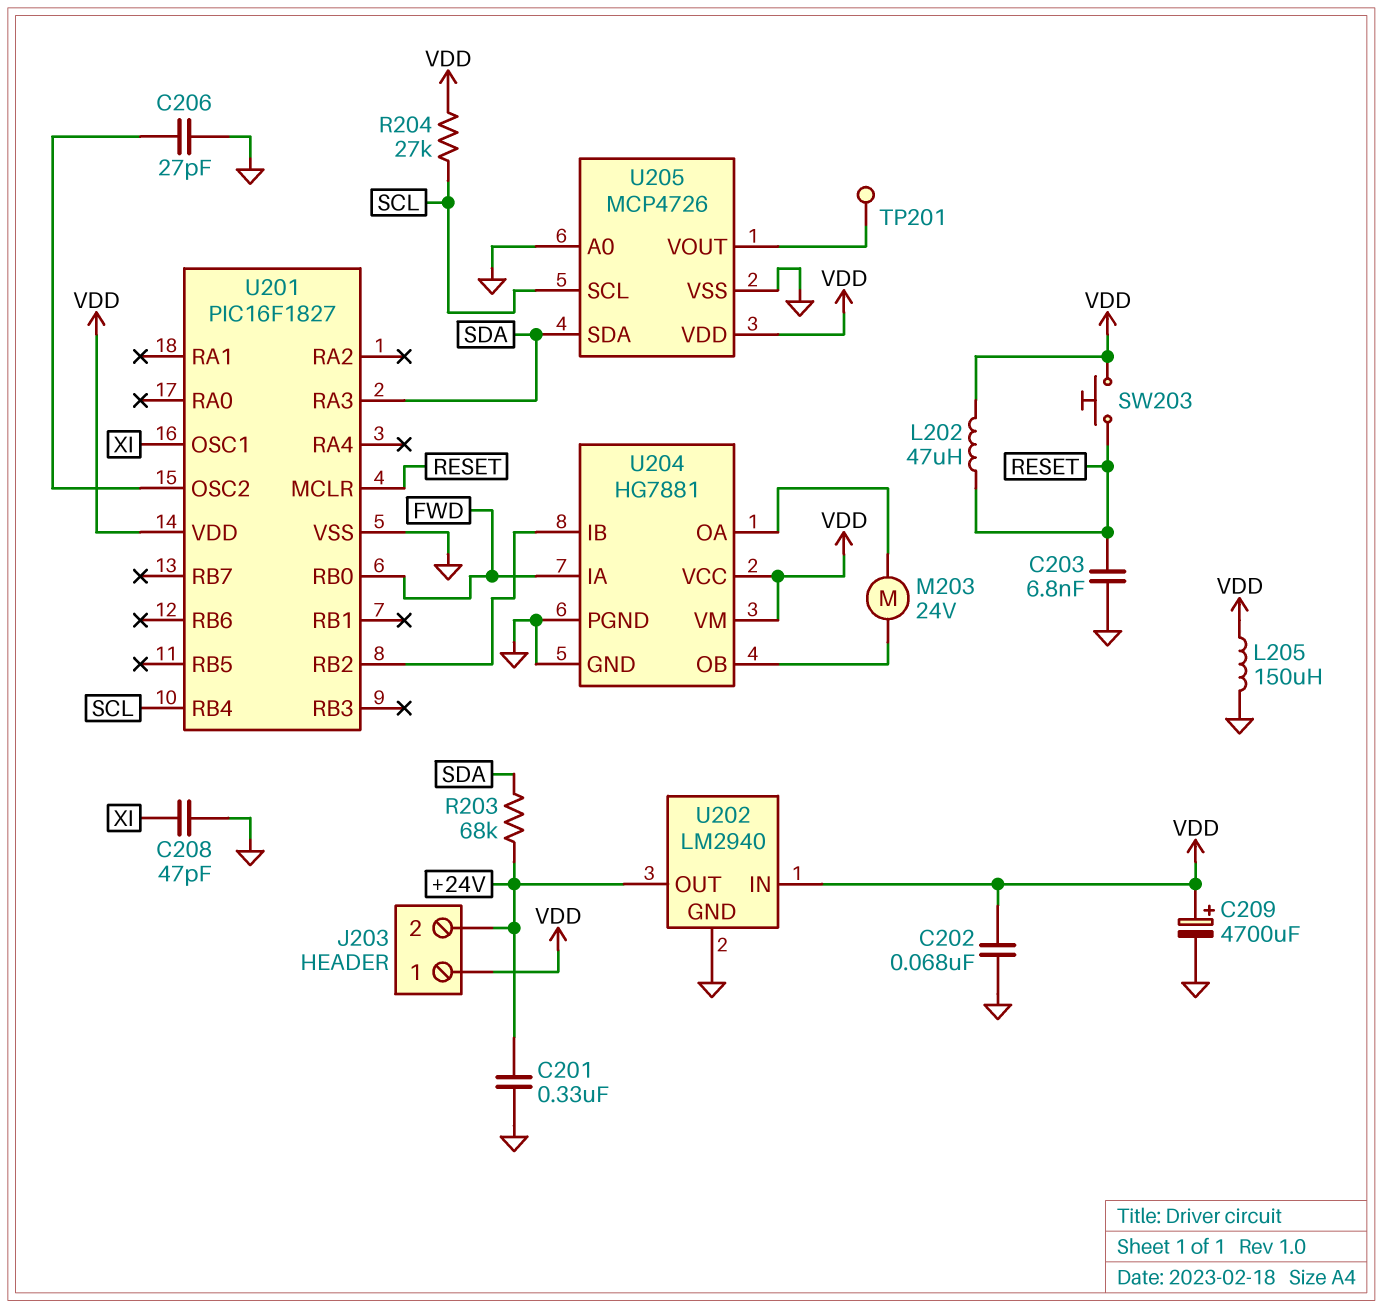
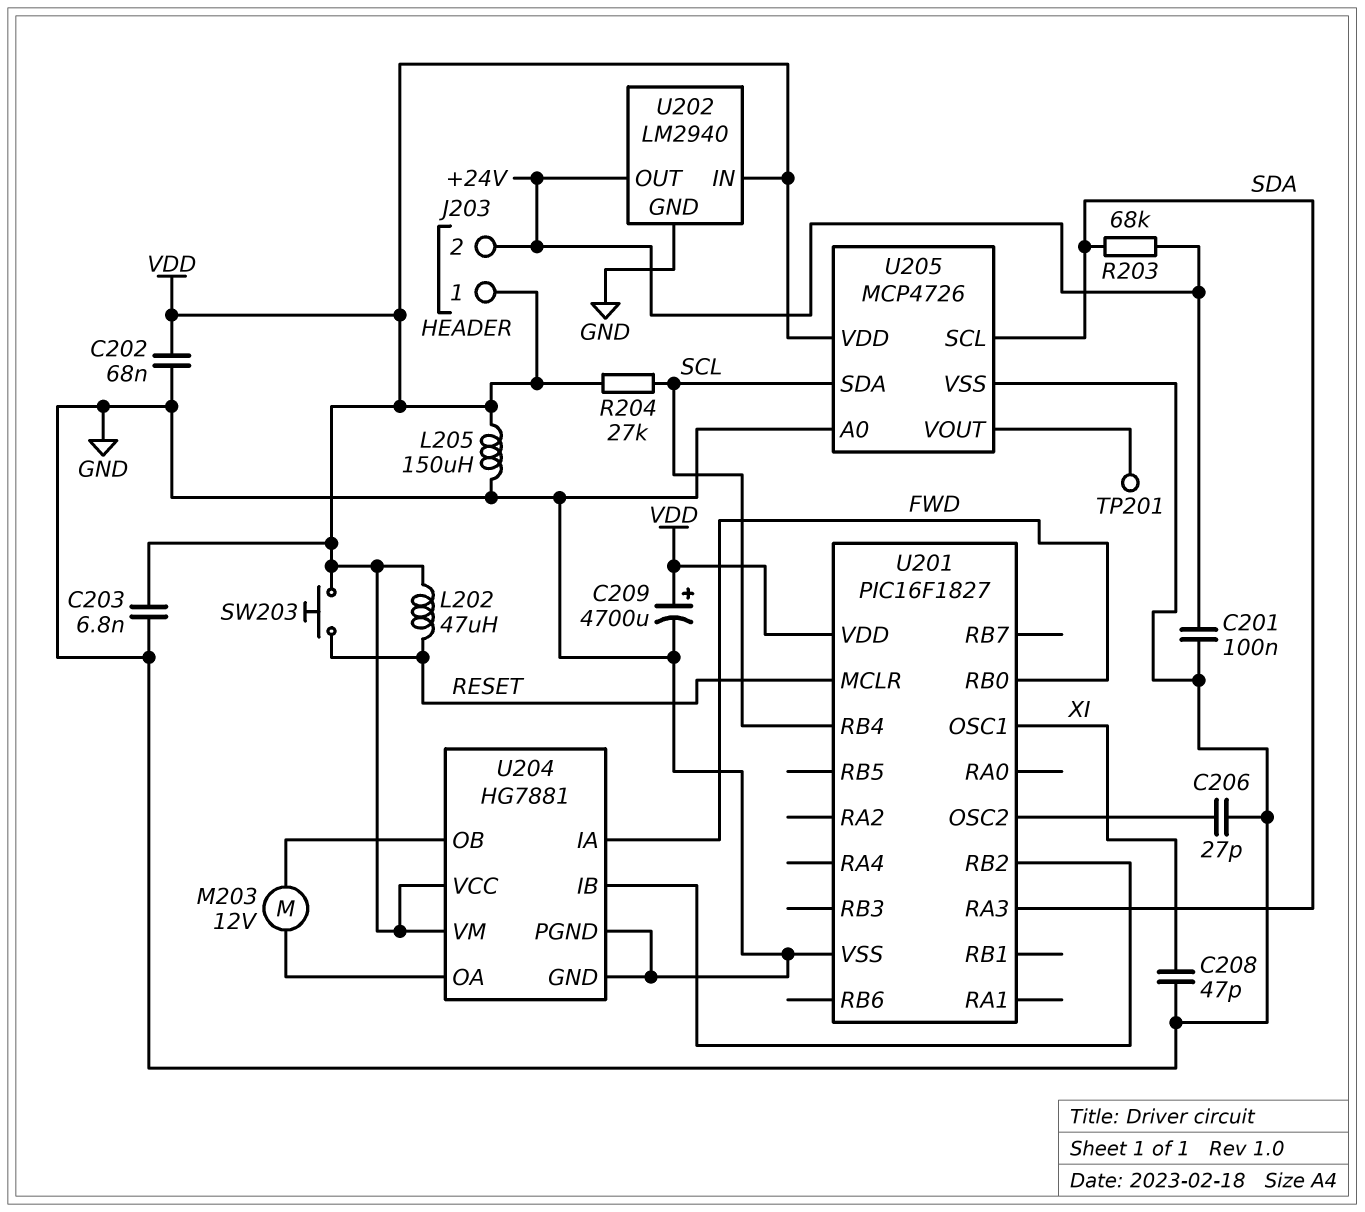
C201: 330nF (+24V, GND) -> 100nF (+24V, GND)
C203: 6.8nF (GND, RESET) -> 6.8nF (GND, VDD)
M203: motor 24V (U204/OA, U204/OB) -> motor 12V (U204/OA, U204/OB)
U205 pin SCL: SCL -> SDA
U205 pin SDA: SDA -> SCL

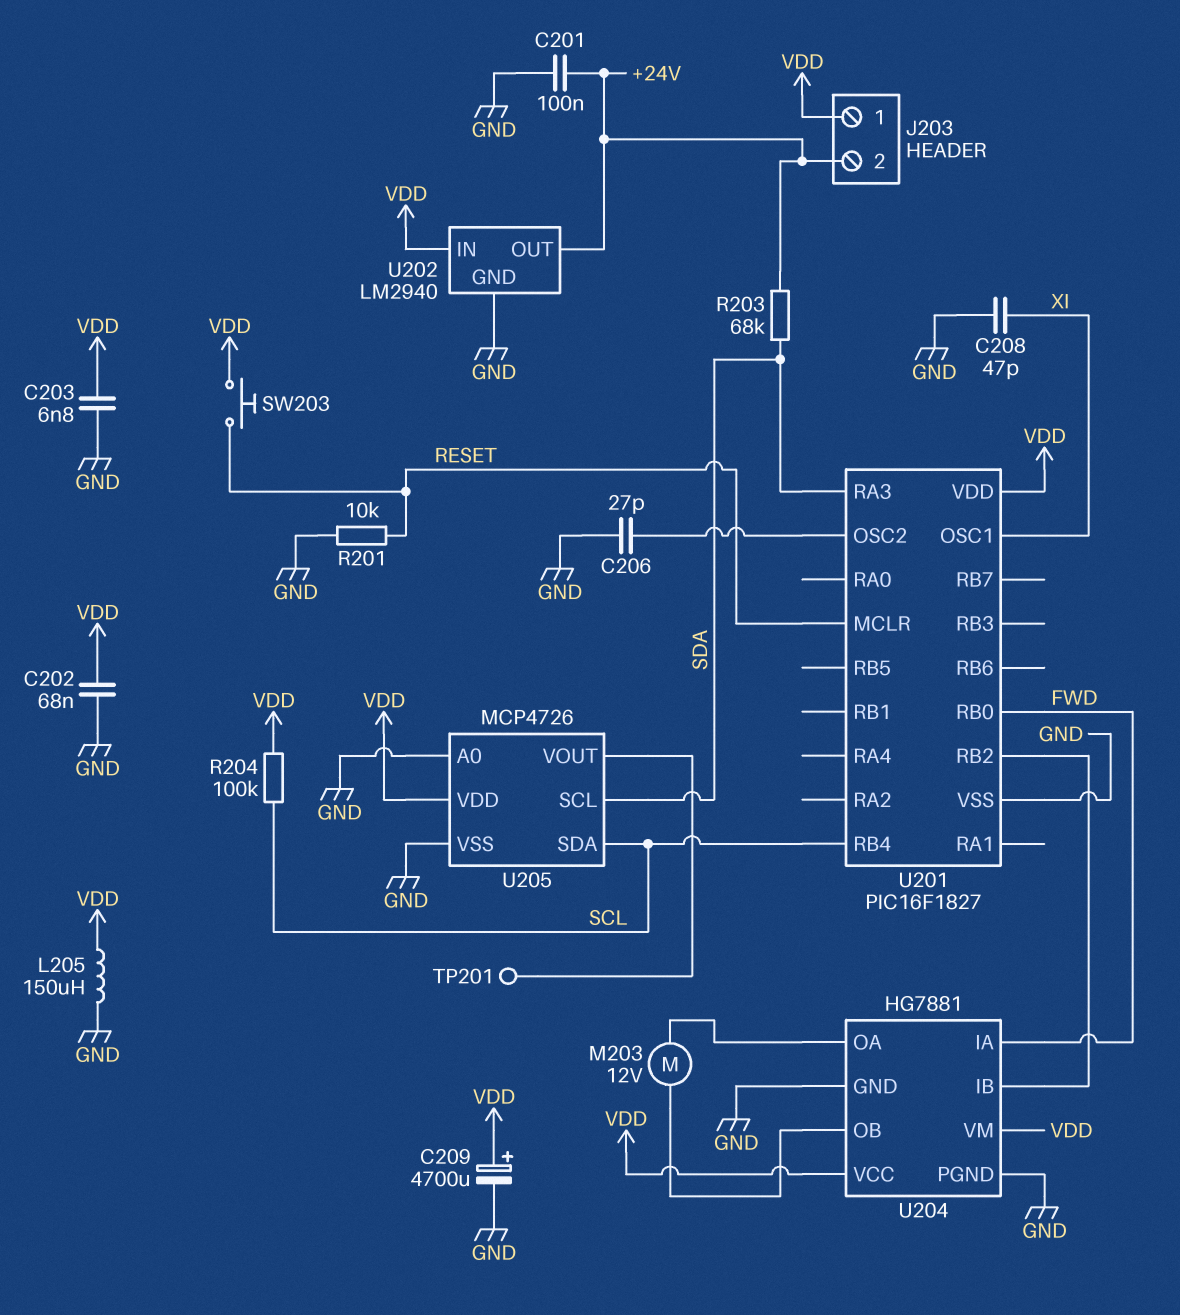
L202: 47uH (RESET, VDD) -> none
R201: none -> 10k (GND, RESET)
R204: 27k (SCL, VDD) -> 100k (SCL, VDD)

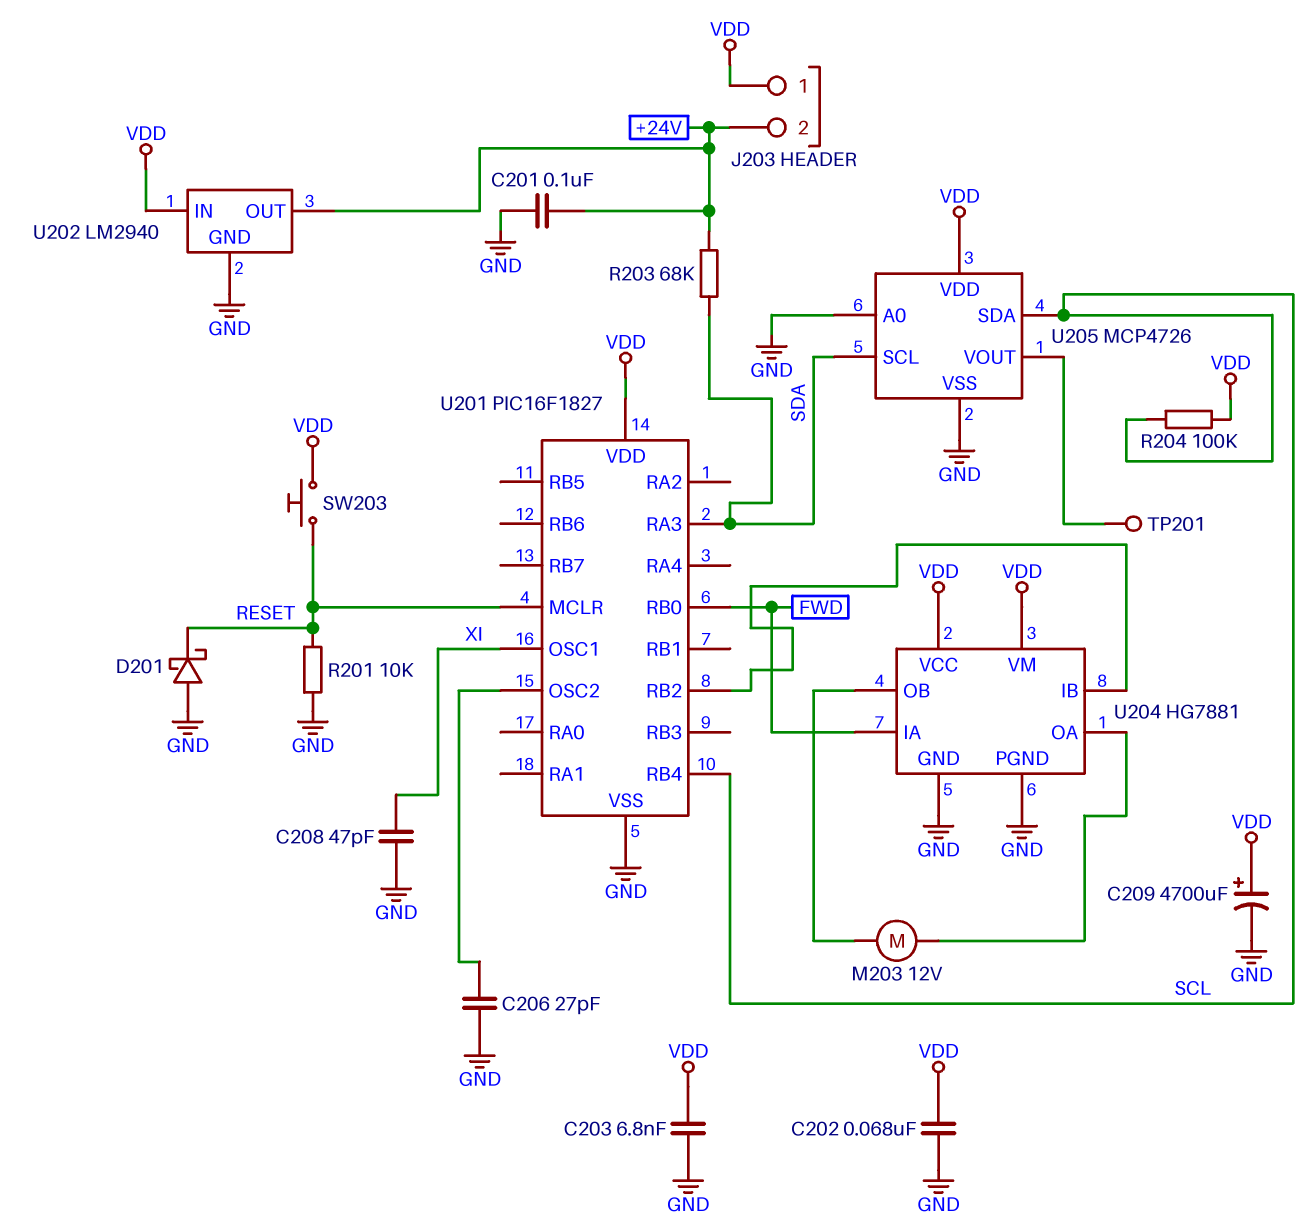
D201: none -> schottky (A GND, K RESET)
L205: 150uH (GND, VDD) -> none

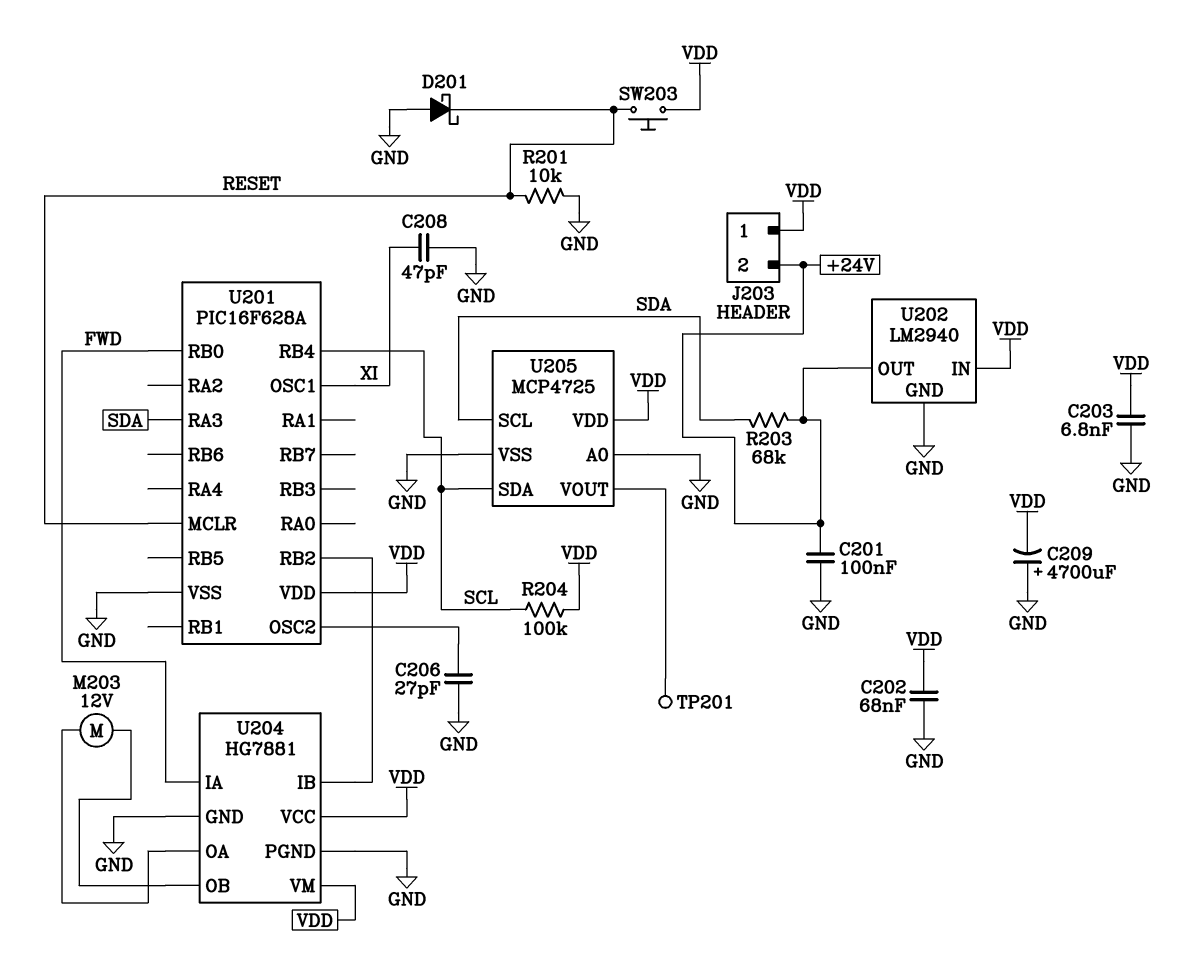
C209: 4700uF (plus VDD, minus GND) -> 4700uF (plus GND, minus VDD)
U201: PIC16F1827 -> PIC16F628A
U205: MCP4726 -> MCP4725

